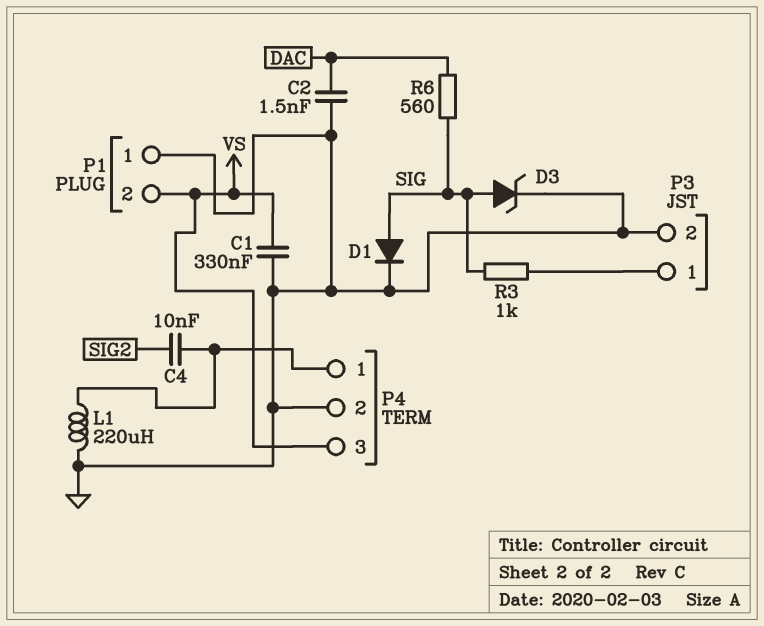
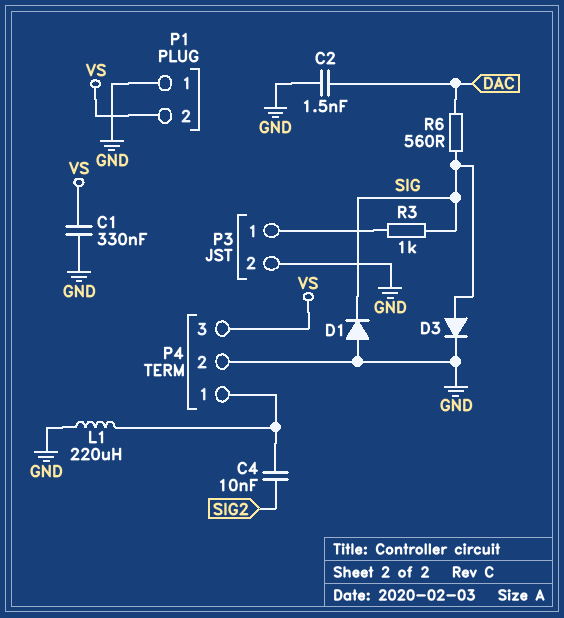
D1: diode (A SIG, K GND) -> diode (A GND, K SIG)
D3: zener (A SIG, K GND) -> diode (A SIG, K GND)

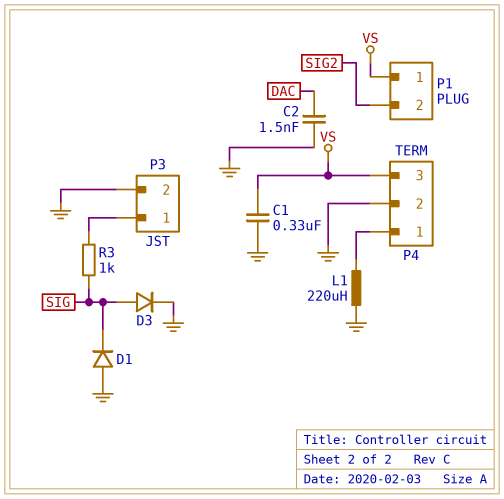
C4: 10nF (P4/1, SIG2) -> none
P1 pin 1: GND -> VS
P1 pin 2: VS -> SIG2
R6: 560 (DAC, SIG) -> none

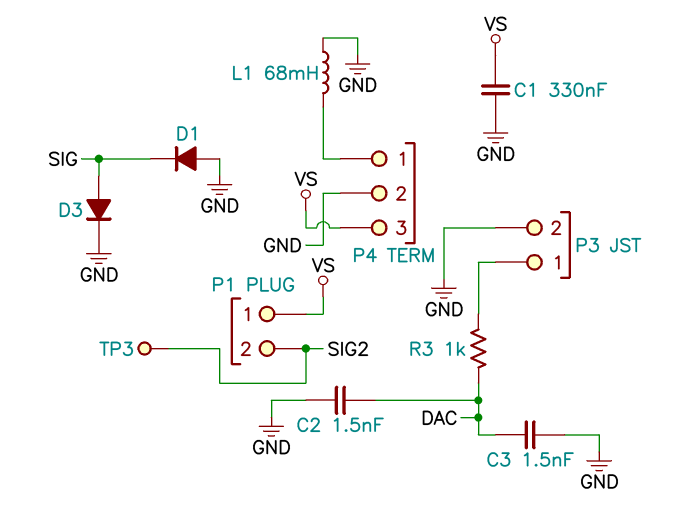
C3: none -> 1.5nF (DAC, GND)
L1: 220uH (GND, P4/1) -> 68mH (GND, P4/1)
R3: 1k (P3/1, SIG) -> 1k (DAC, P3/1)
TP3: none -> test point (SIG2)

